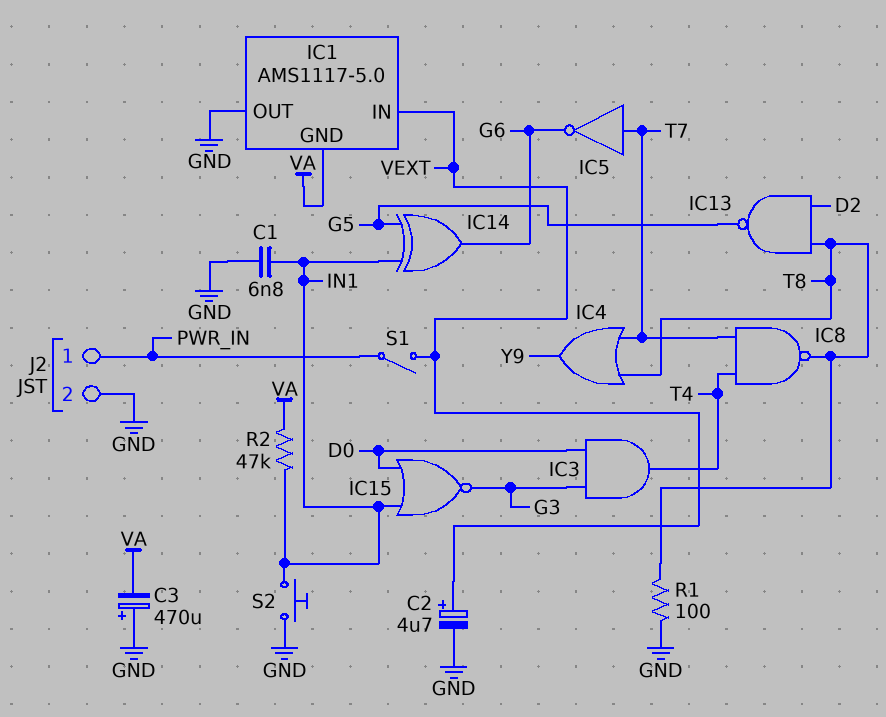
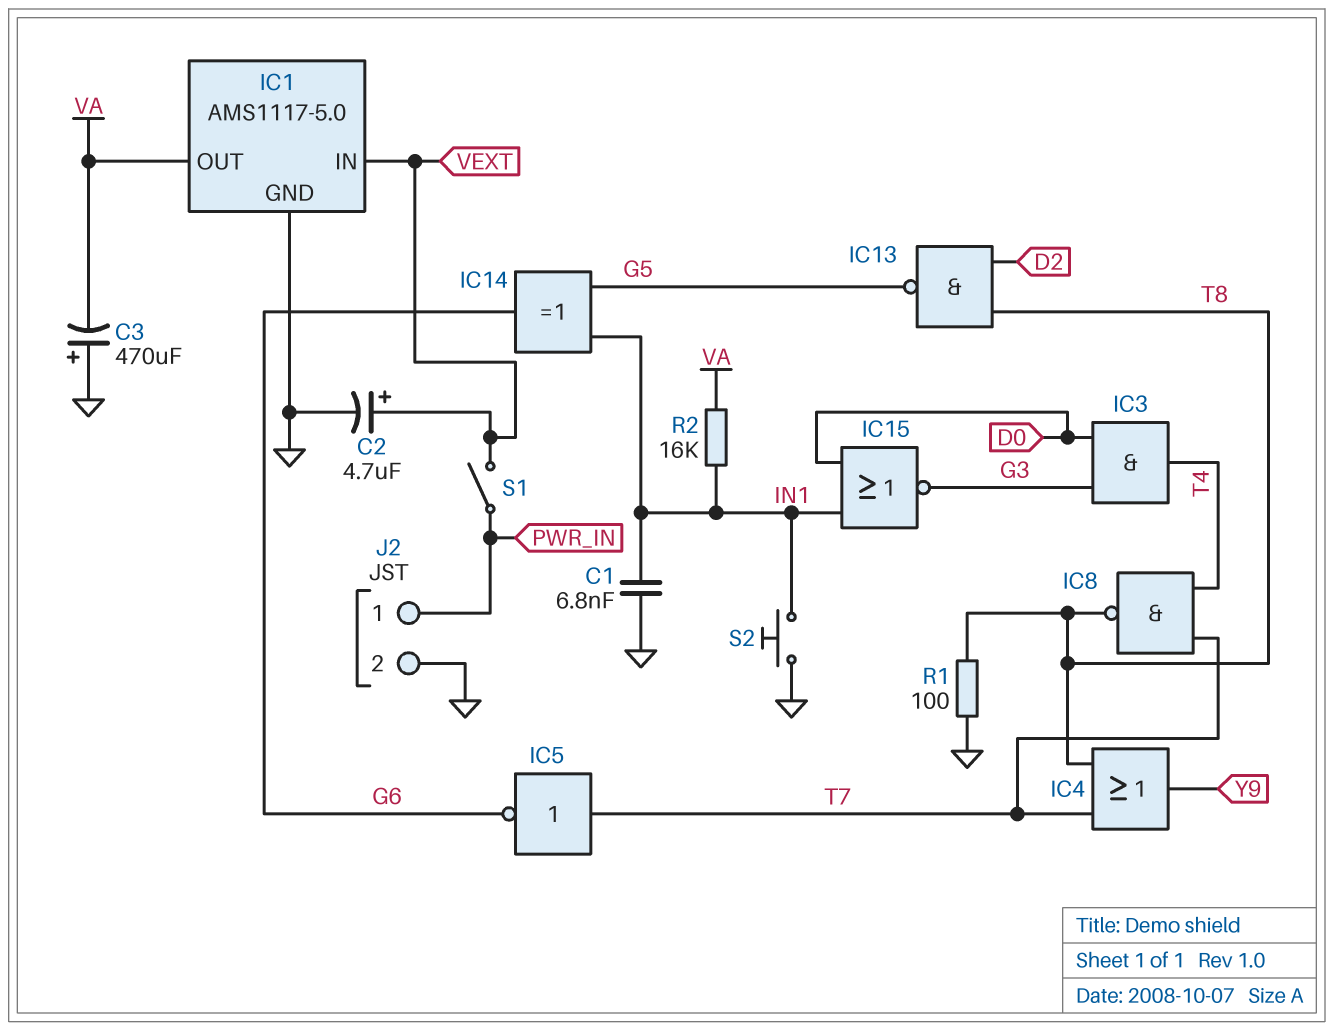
IC1 pin GND: VA -> GND
IC1 pin OUT: GND -> VA
R2: 47k (IN1, VA) -> 16k (IN1, VA)

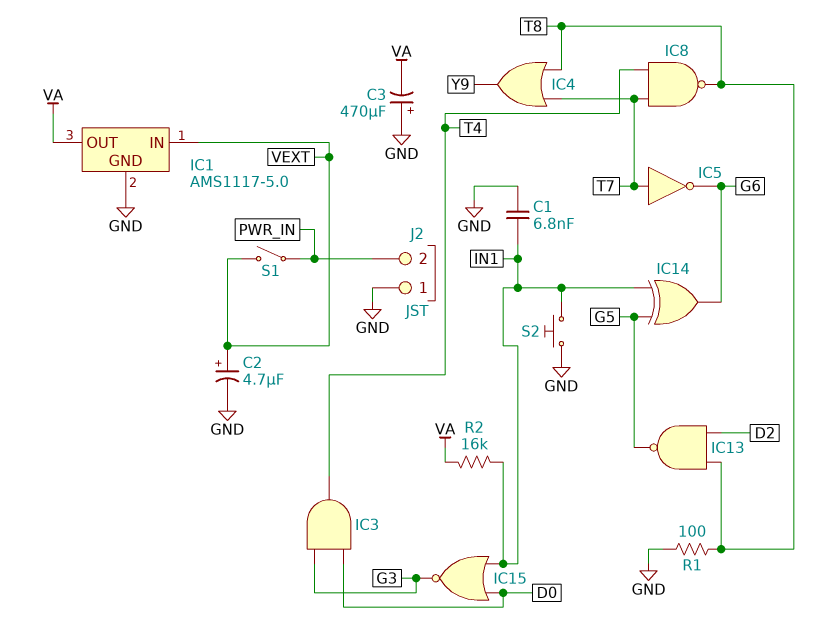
J2 pin 1: PWR_IN -> GND
J2 pin 2: GND -> PWR_IN

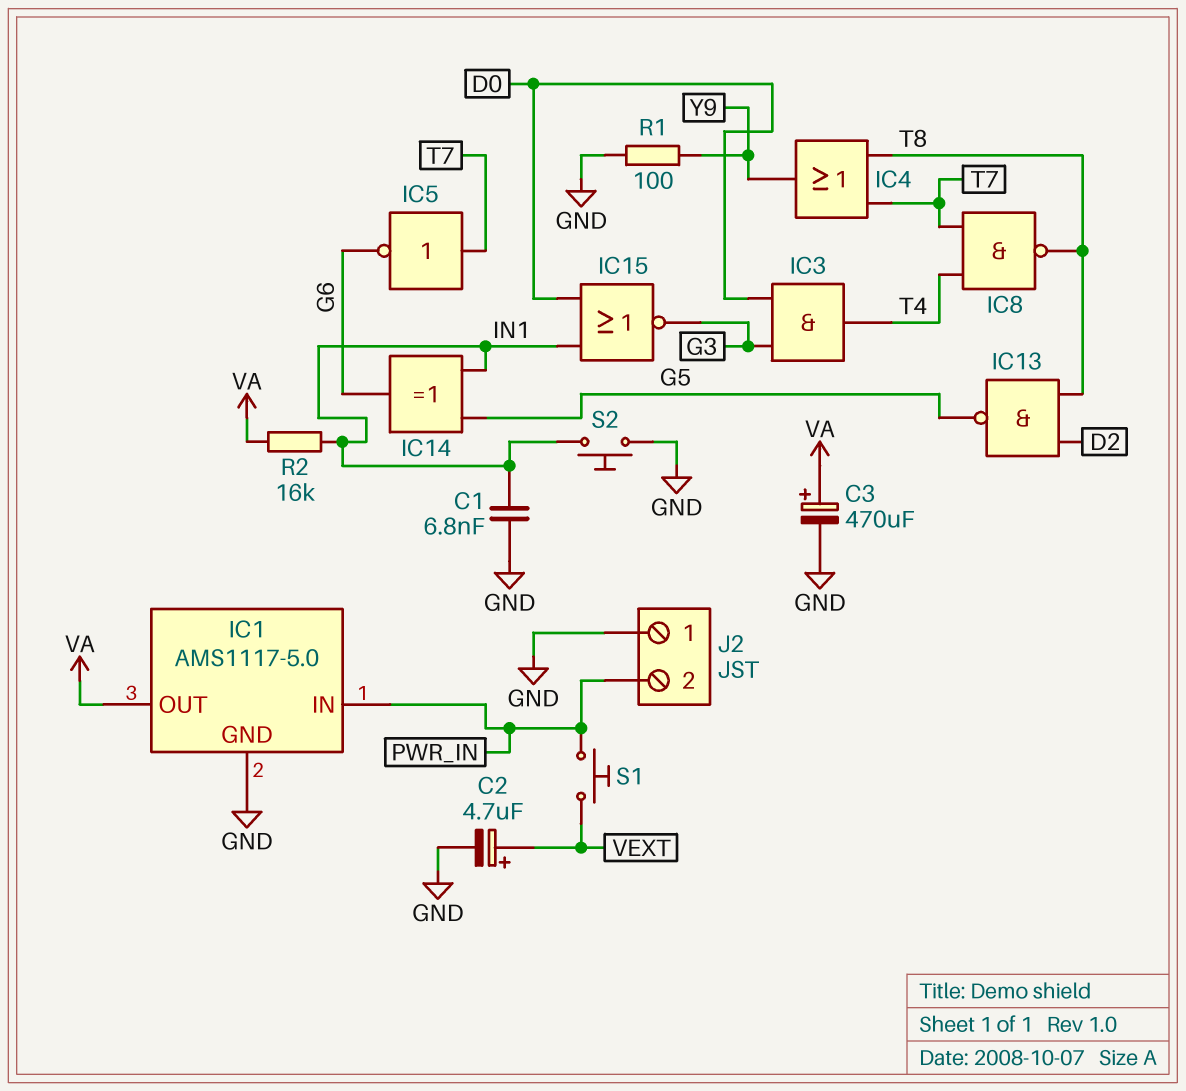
C3: 470uF (plus GND, minus VA) -> 470uF (plus VA, minus GND)
IC1 pin IN: VEXT -> PWR_IN
R1: 100 (GND, T8) -> 100 (GND, Y9)
S1: switch (PWR_IN, VEXT) -> button (PWR_IN, VEXT)

